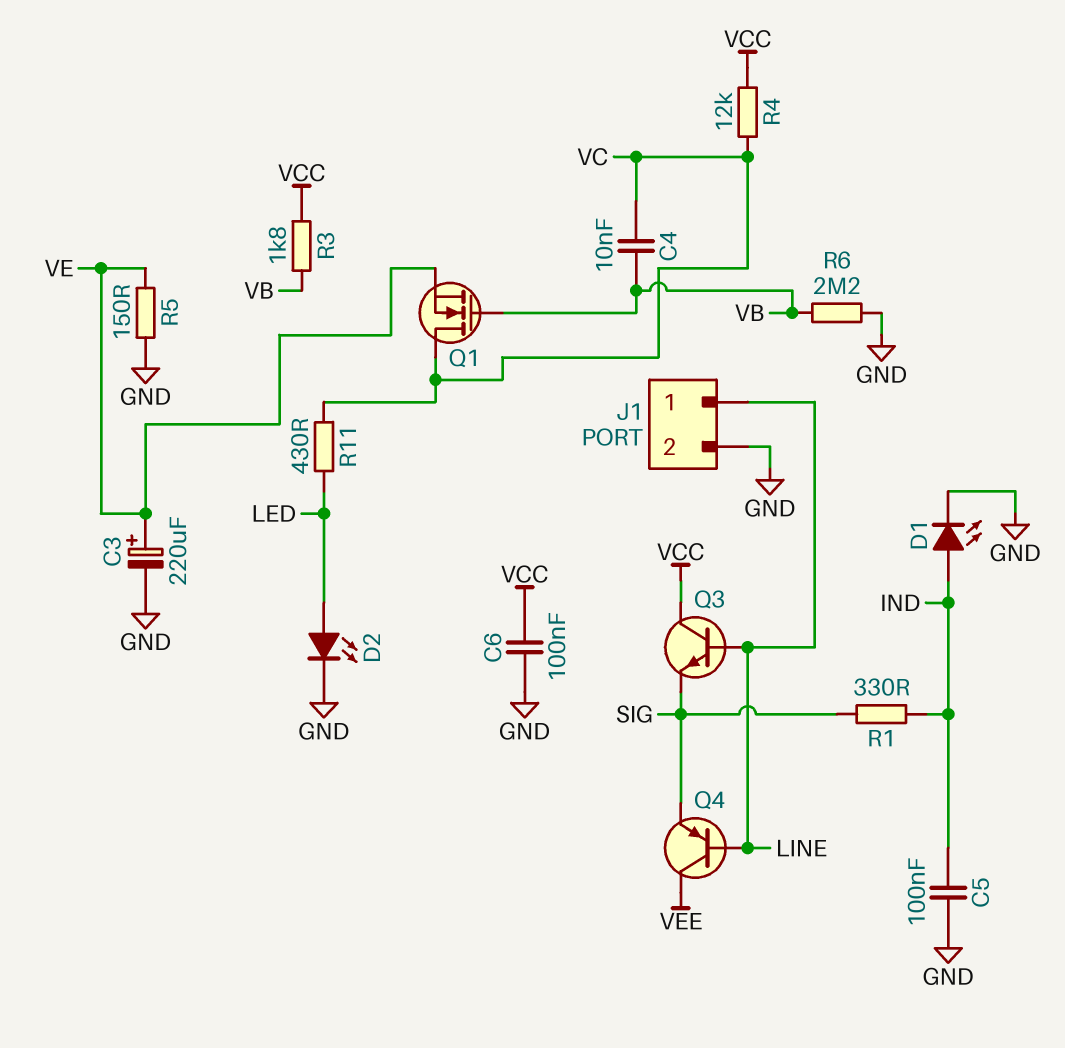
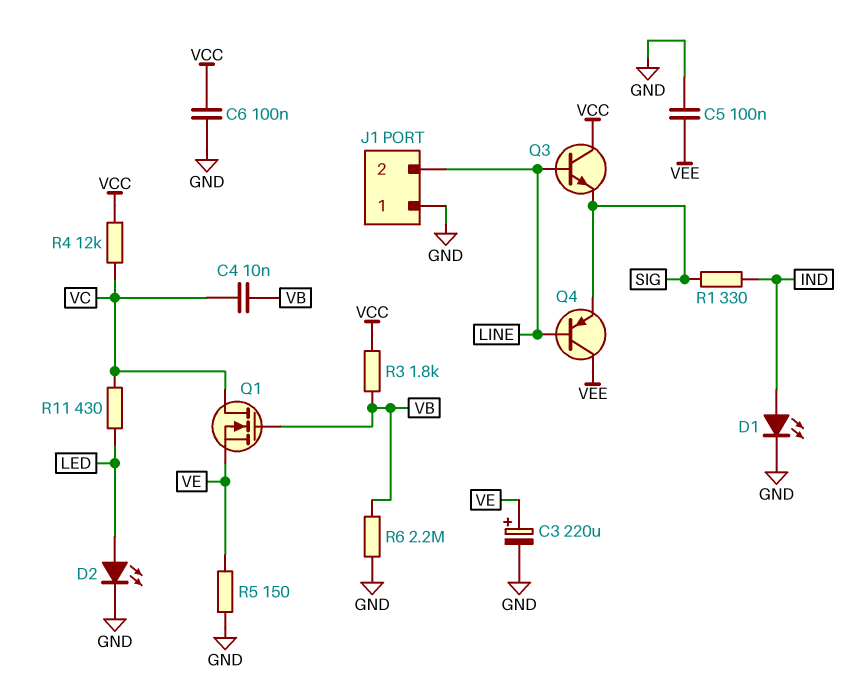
C5: 100nF (GND, IND) -> 100nF (GND, VEE)
J1 pin 1: LINE -> GND
J1 pin 2: GND -> LINE

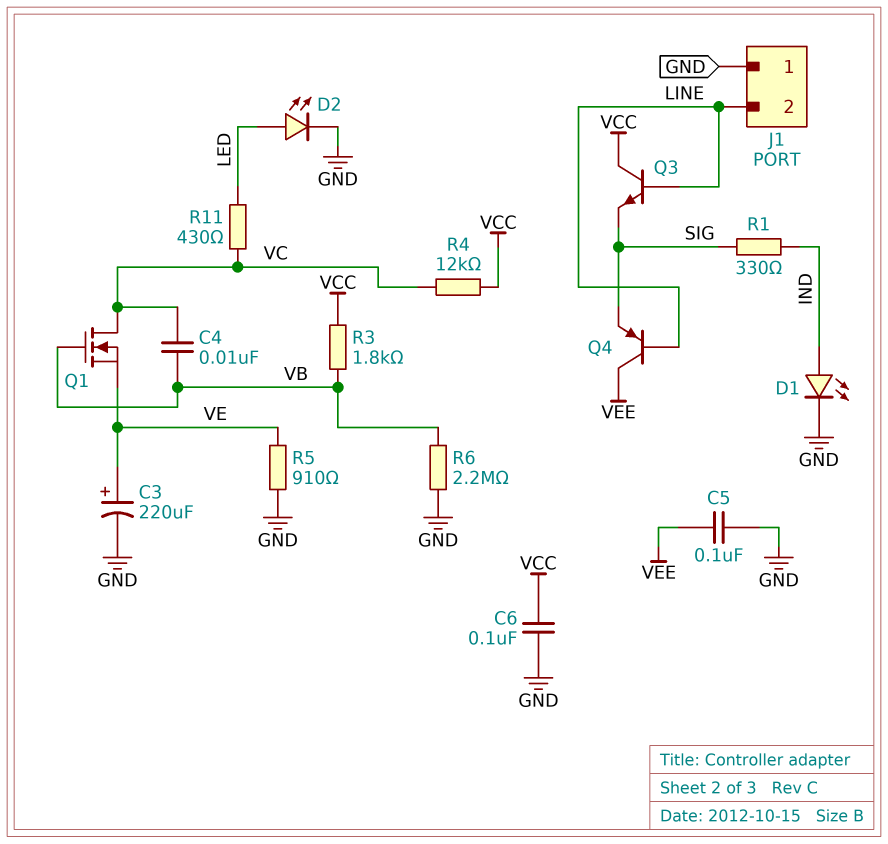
R5: 150 (GND, VE) -> 910 (GND, VE)

